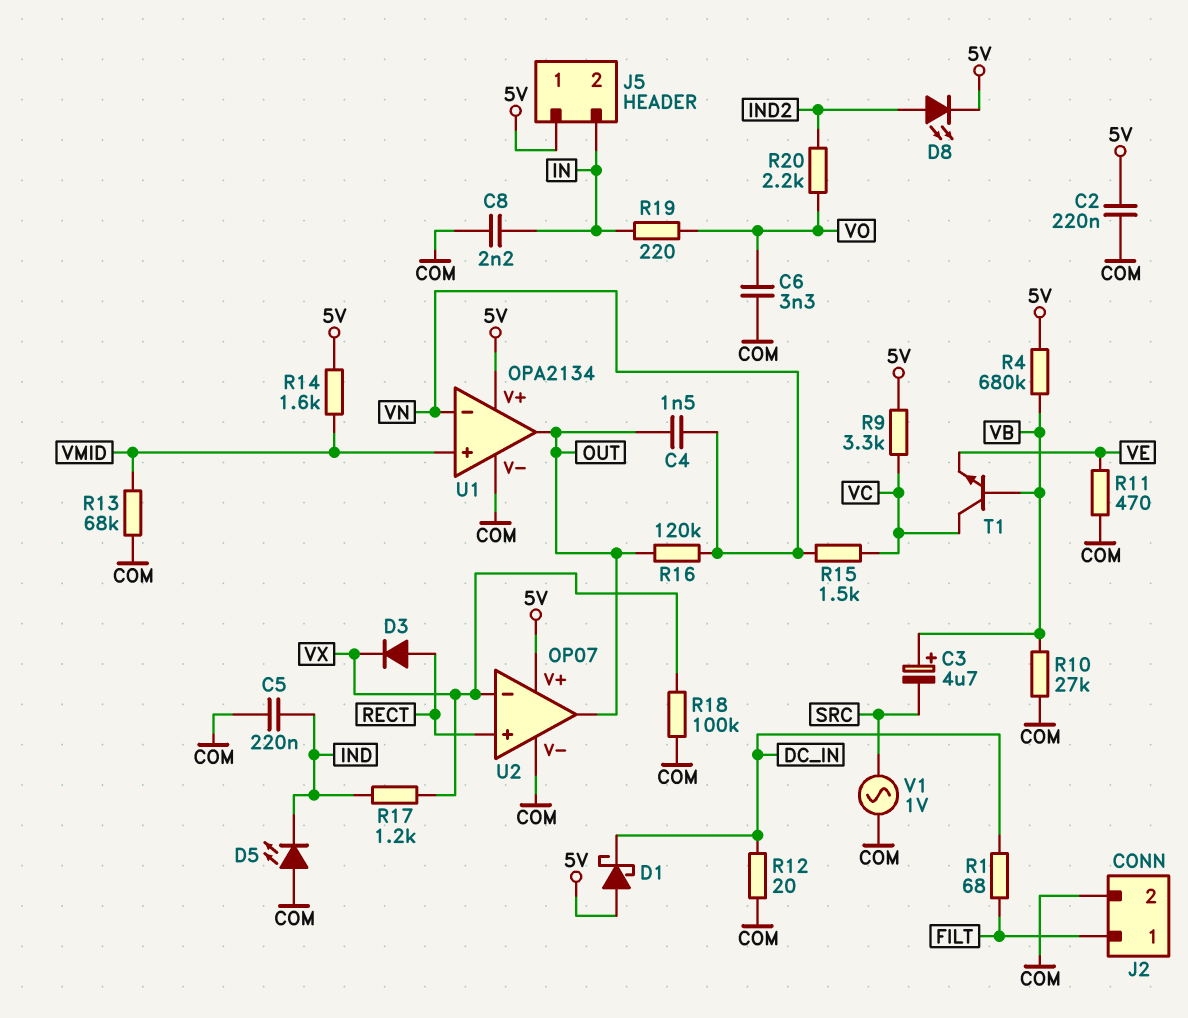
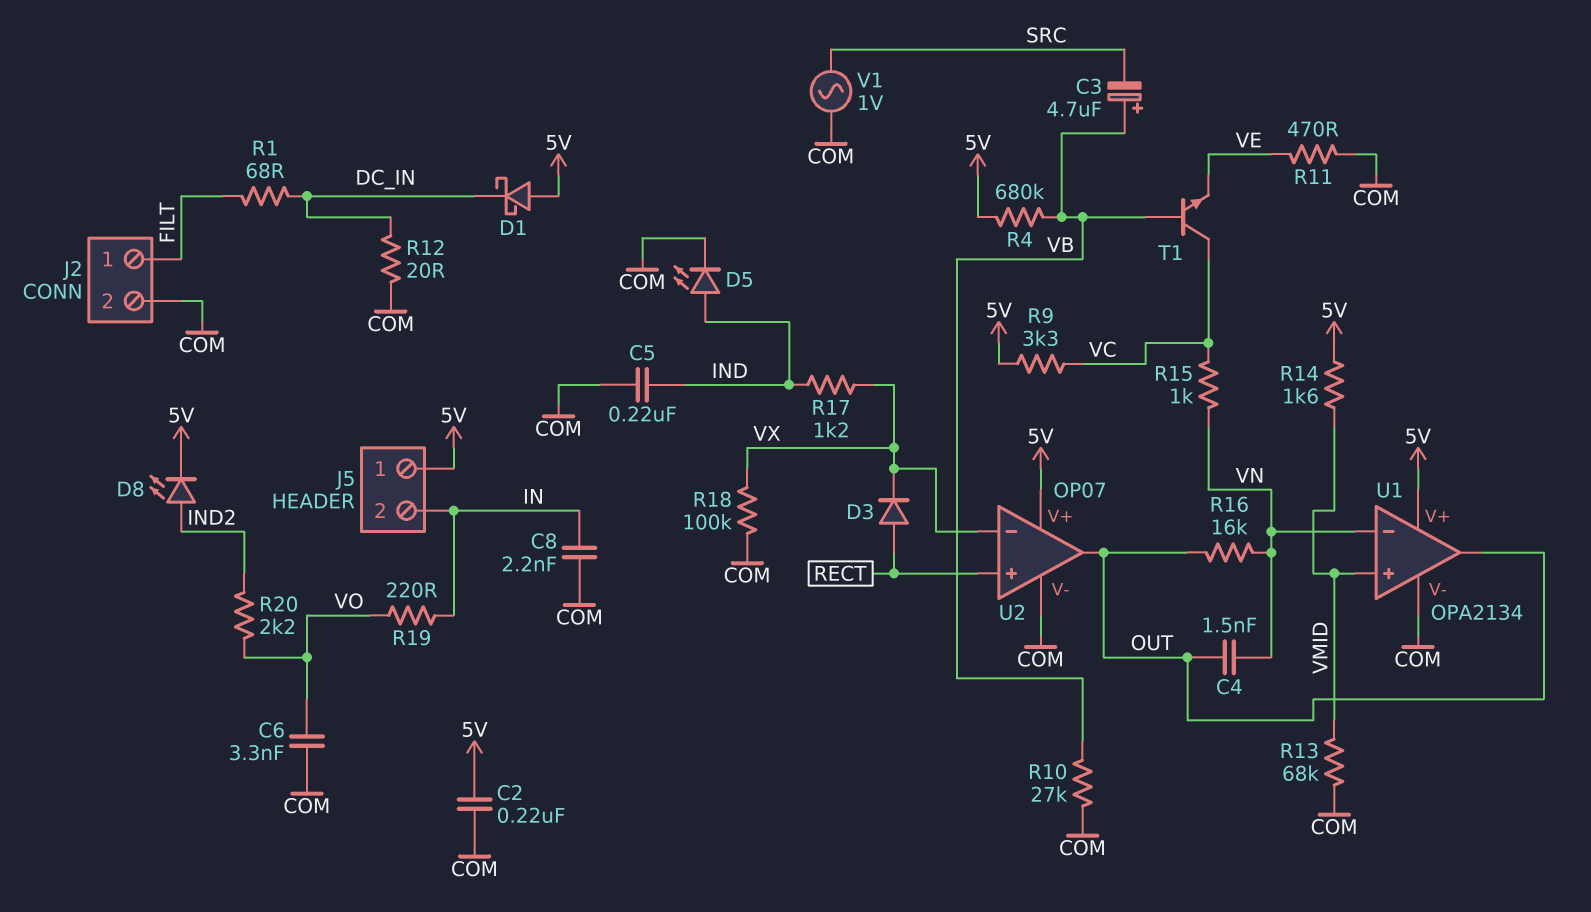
D5: LED (A COM, K IND) -> LED (A IND, K COM)
R15: 1.5k (VC, VN) -> 1k (VC, VN)
R16: 120k (OUT, VN) -> 16k (OUT, VN)

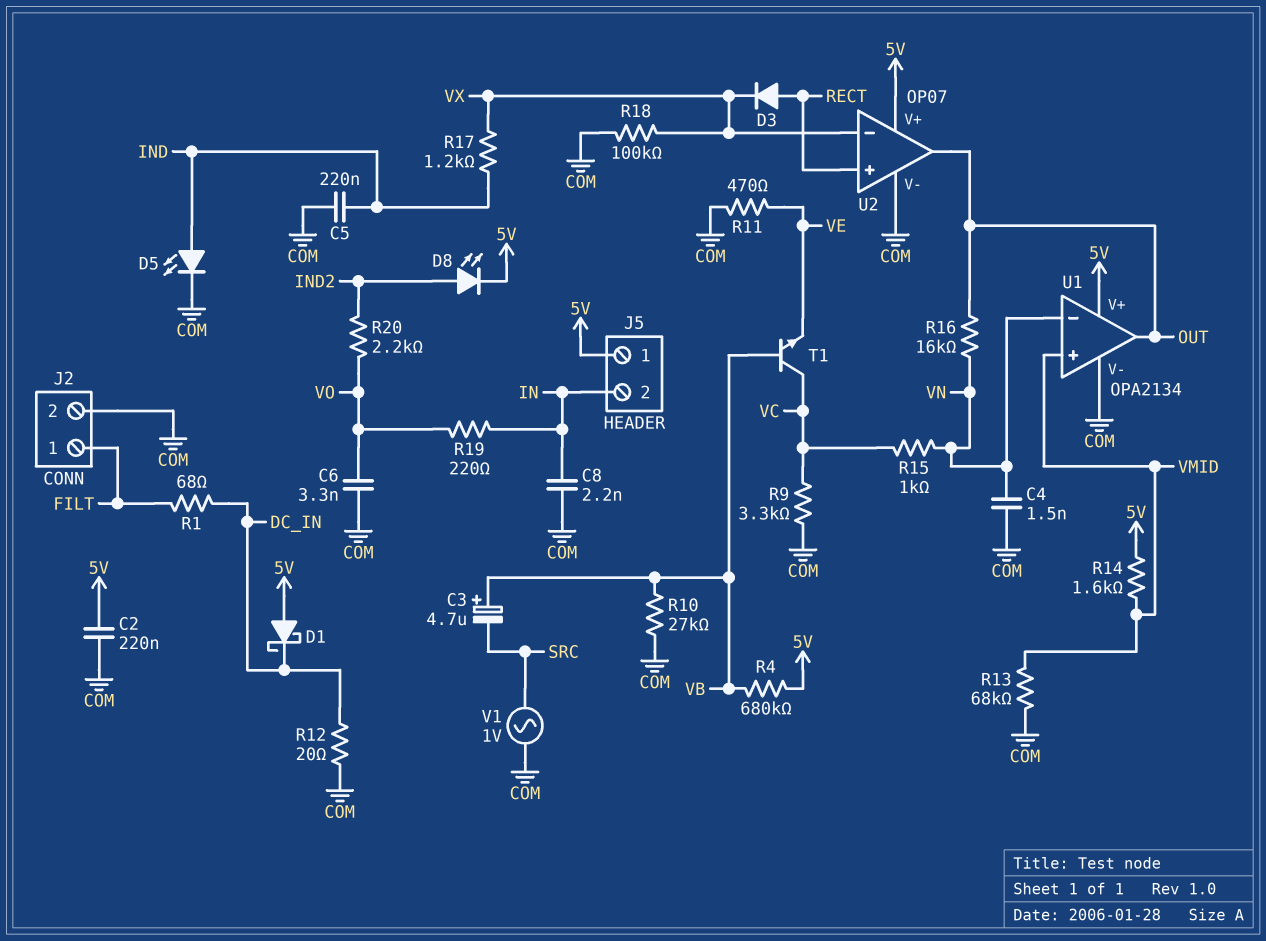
C4: 1.5nF (OUT, VN) -> 1.5nF (COM, VN)
R9: 3.3k (5V, VC) -> 3.3k (COM, VC)

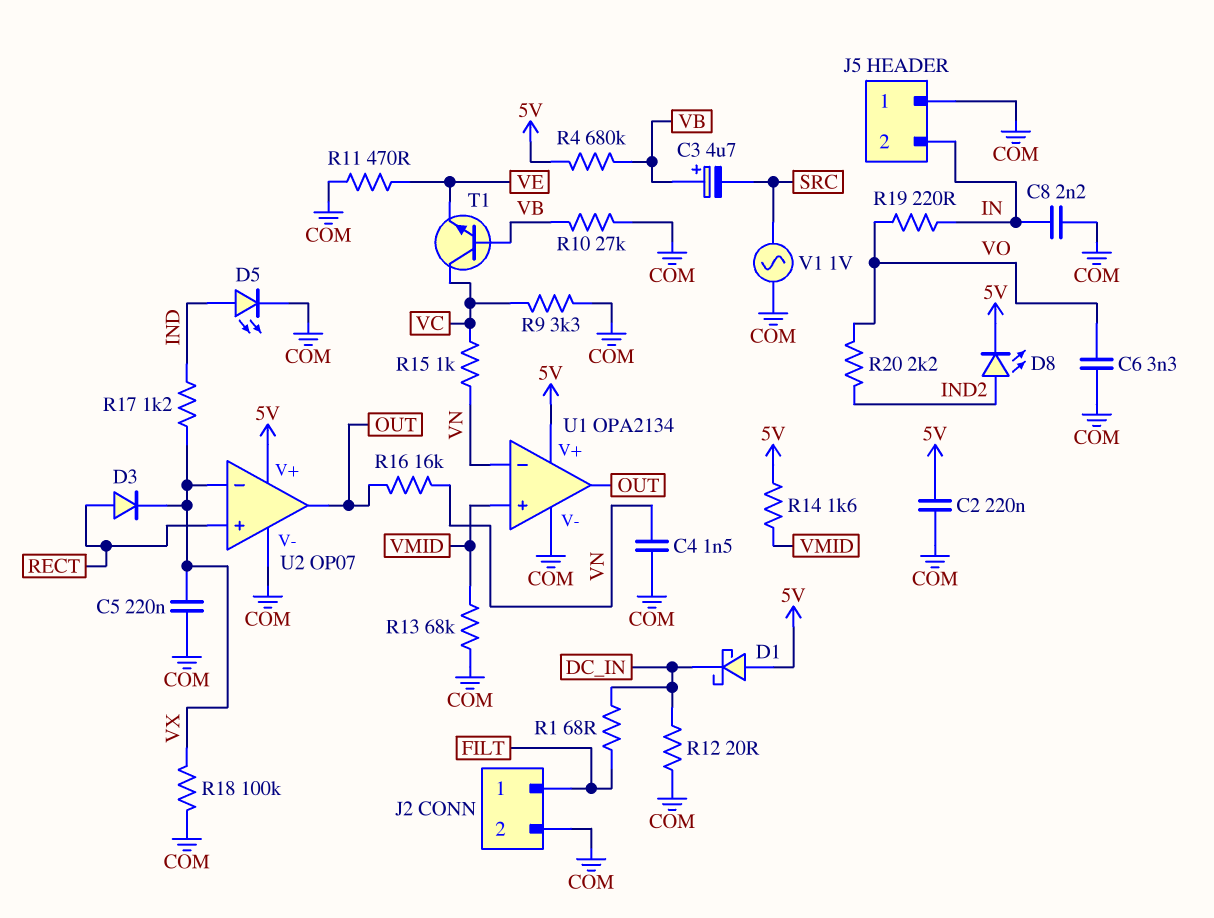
C5: 220nF (COM, IND) -> 220nF (COM, VX)
J5 pin 1: 5V -> COM

